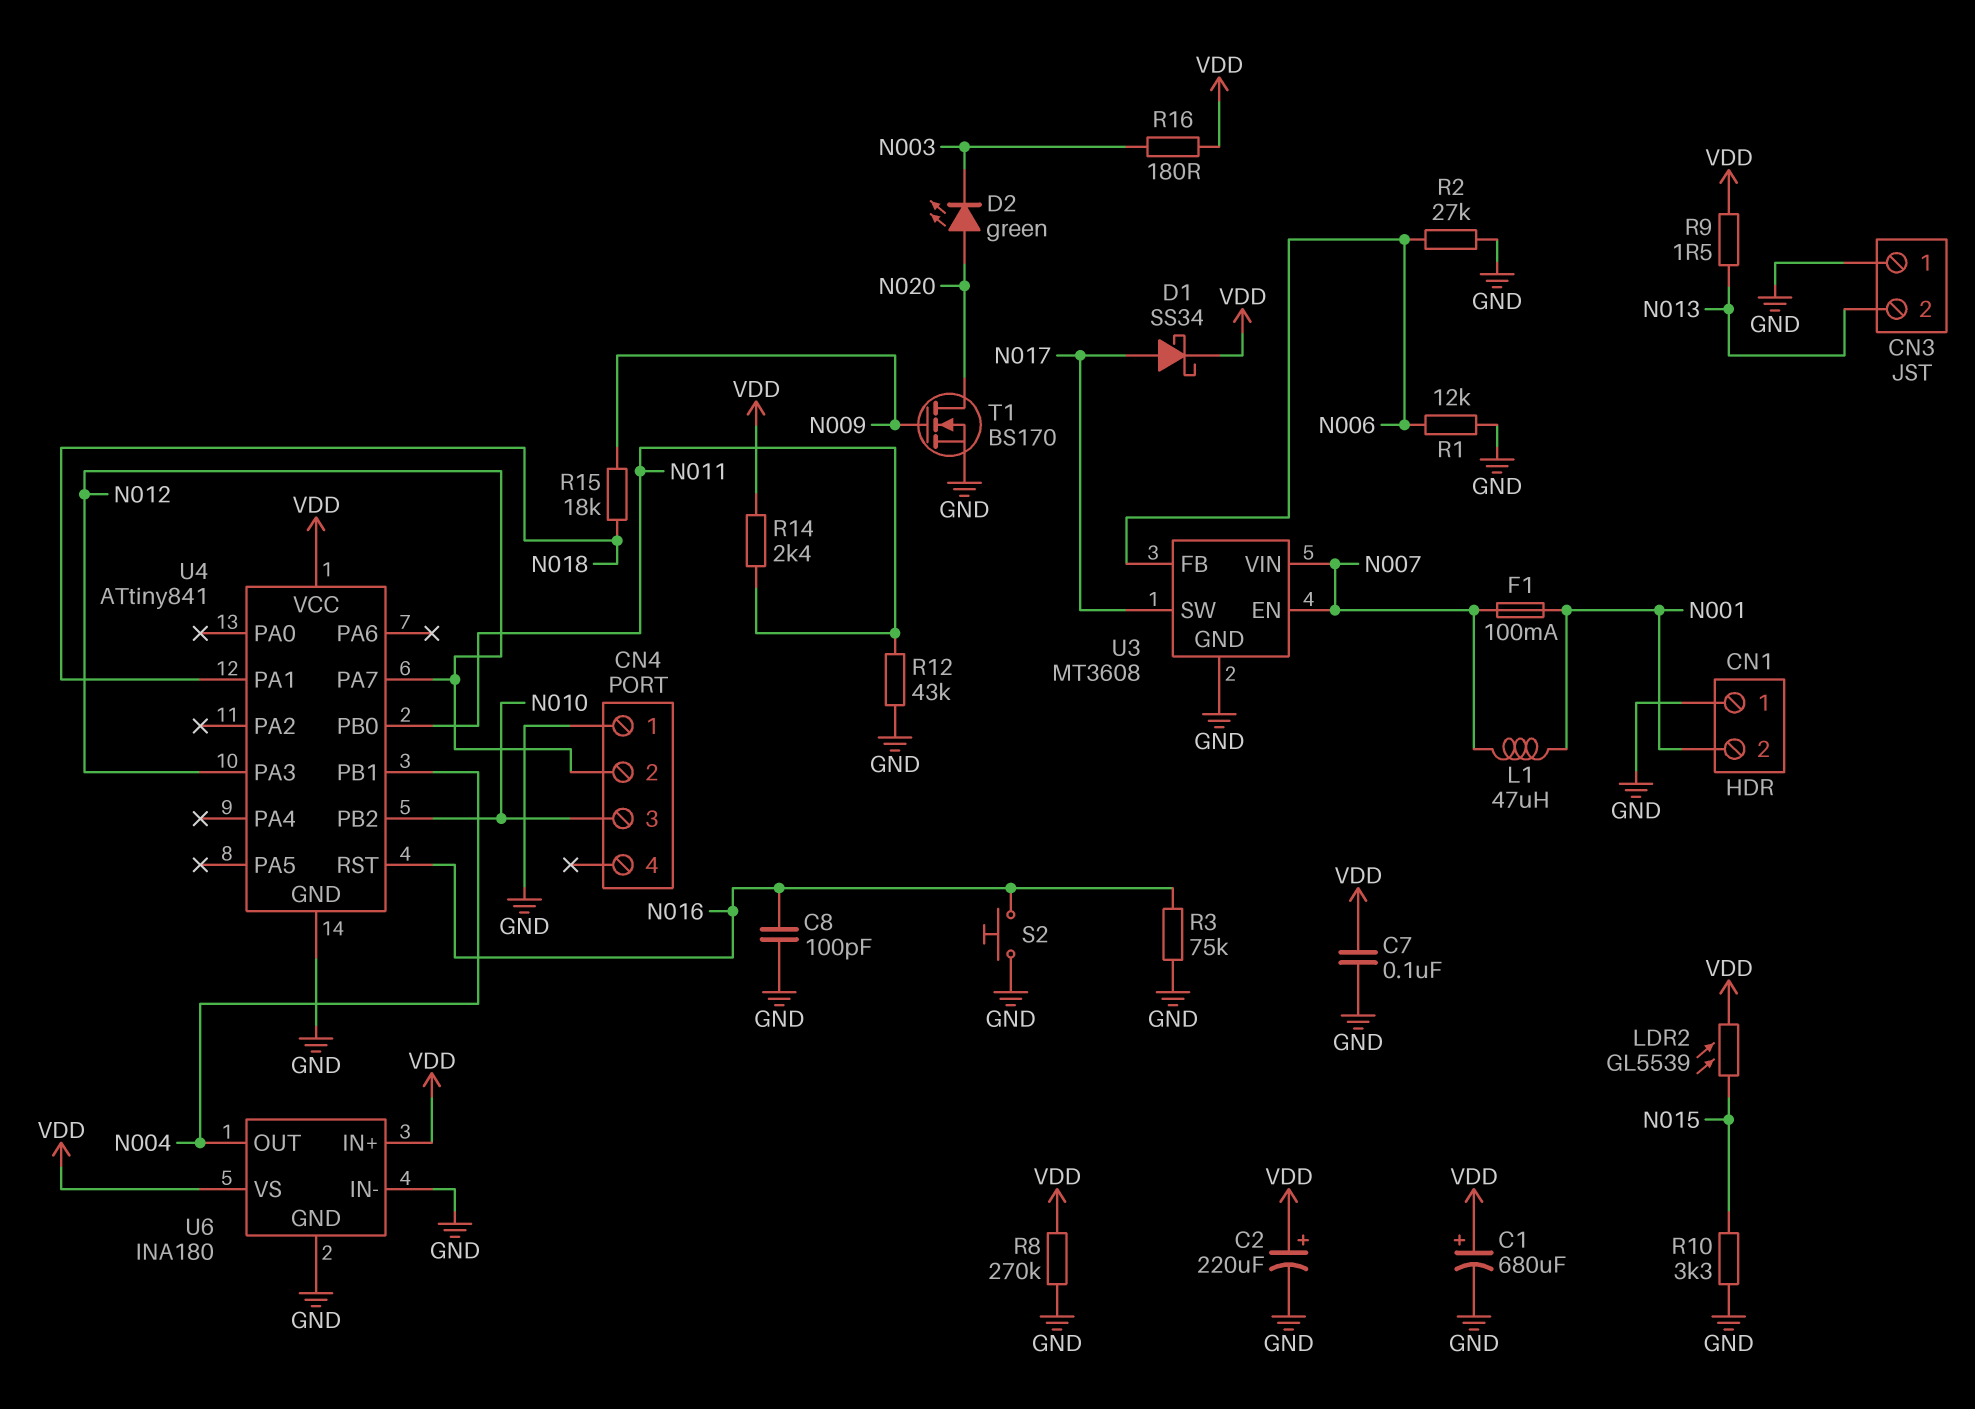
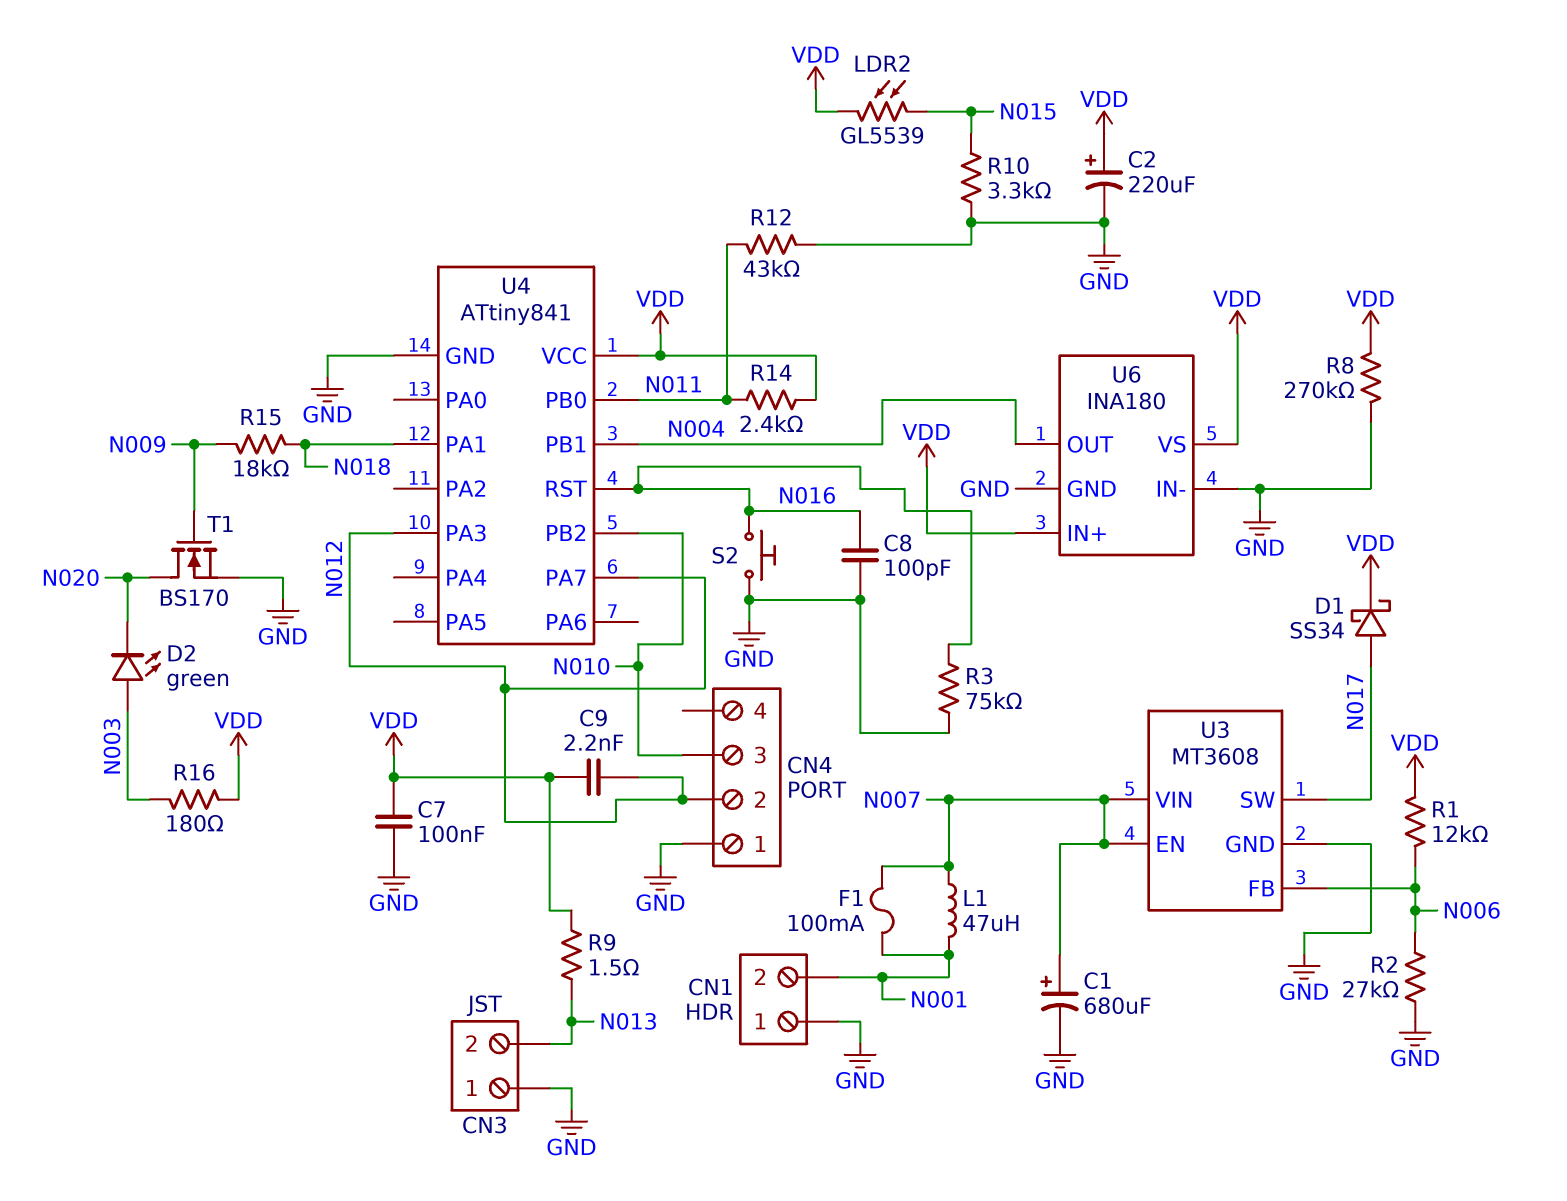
C1: 680uF (plus VDD, minus GND) -> 680uF (plus N007, minus GND)
C9: none -> 2.2nF (N012, VDD)
D2: LED green (A N020, K N003) -> LED green (A N003, K N020)
R1: 12k (GND, N006) -> 12k (N006, VDD)

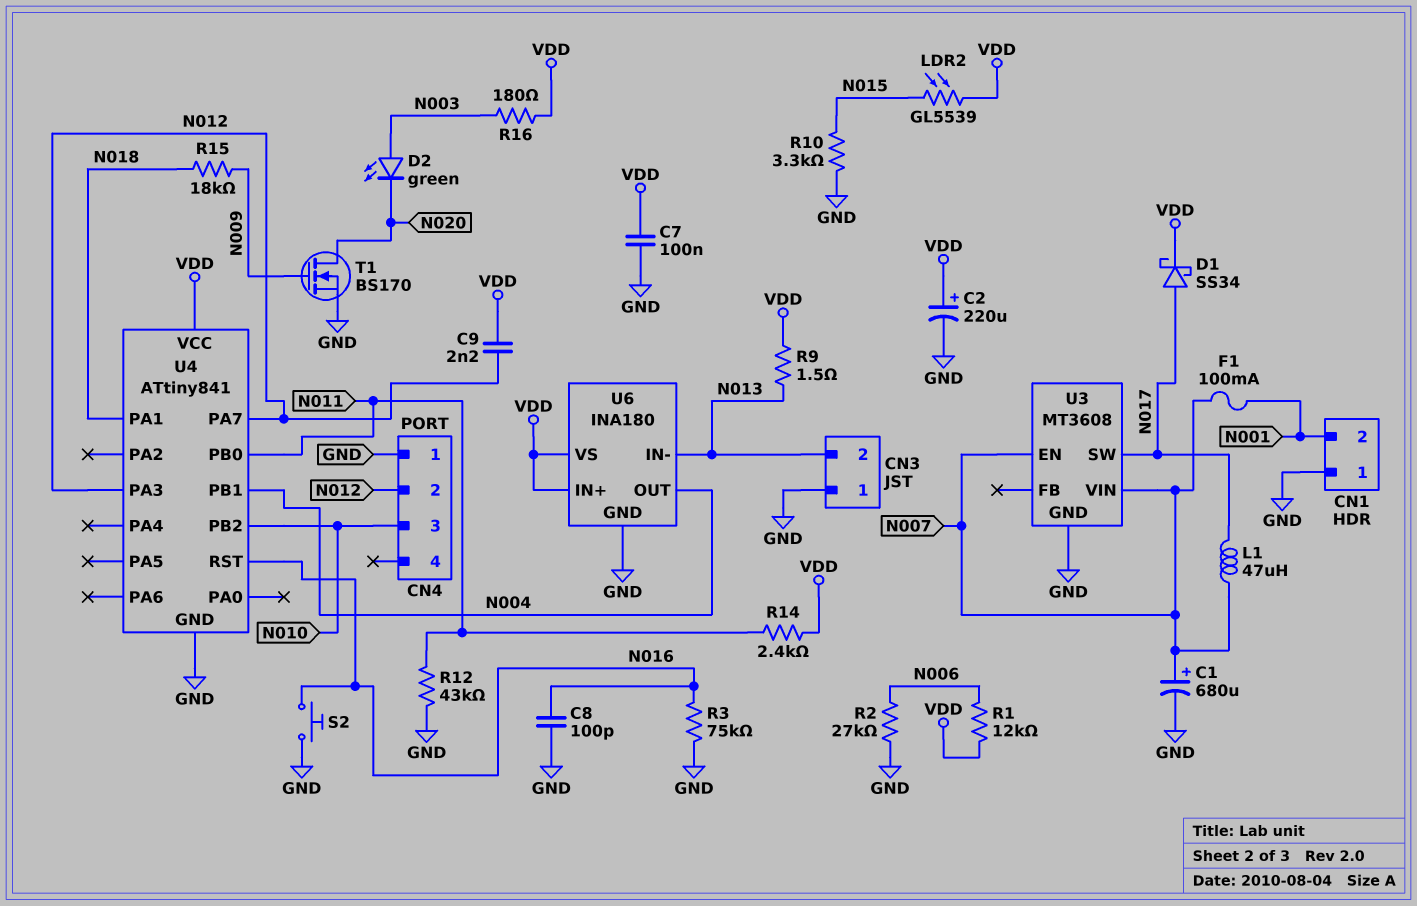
L1: 47uH (N001, N007) -> 47uH (N007, N017)
R8: 270k (GND, VDD) -> none
U3 pin FB: N006 -> none
U6 pin IN-: GND -> N013

